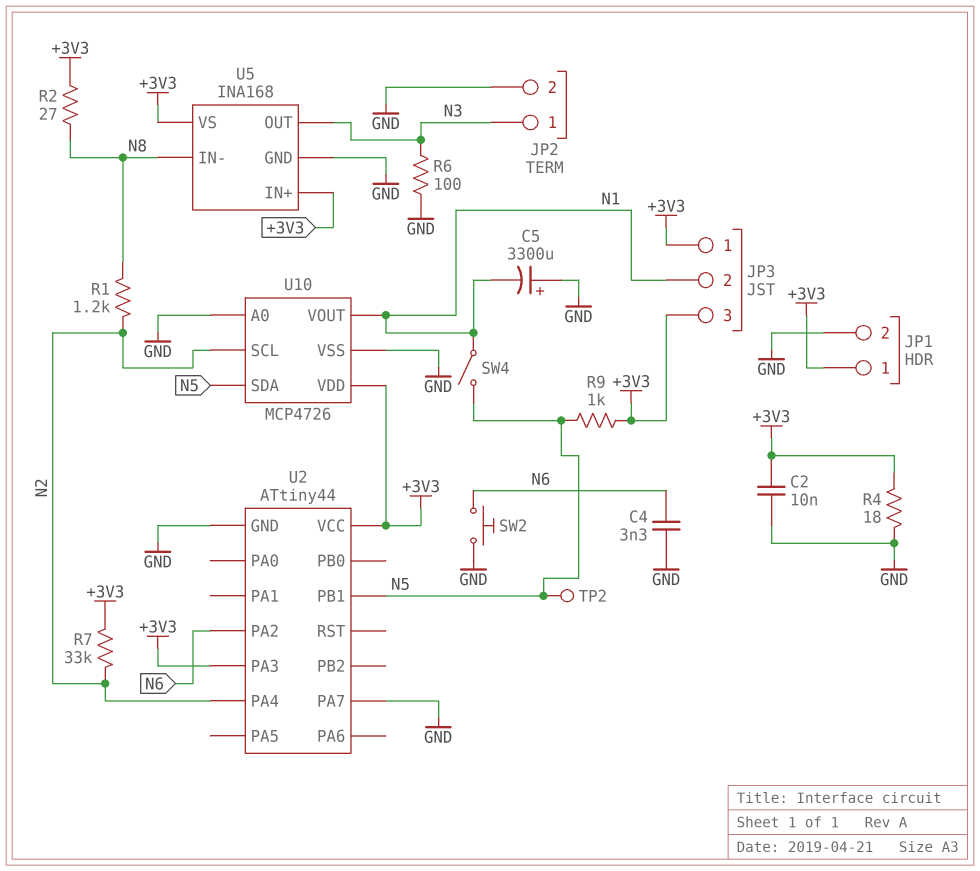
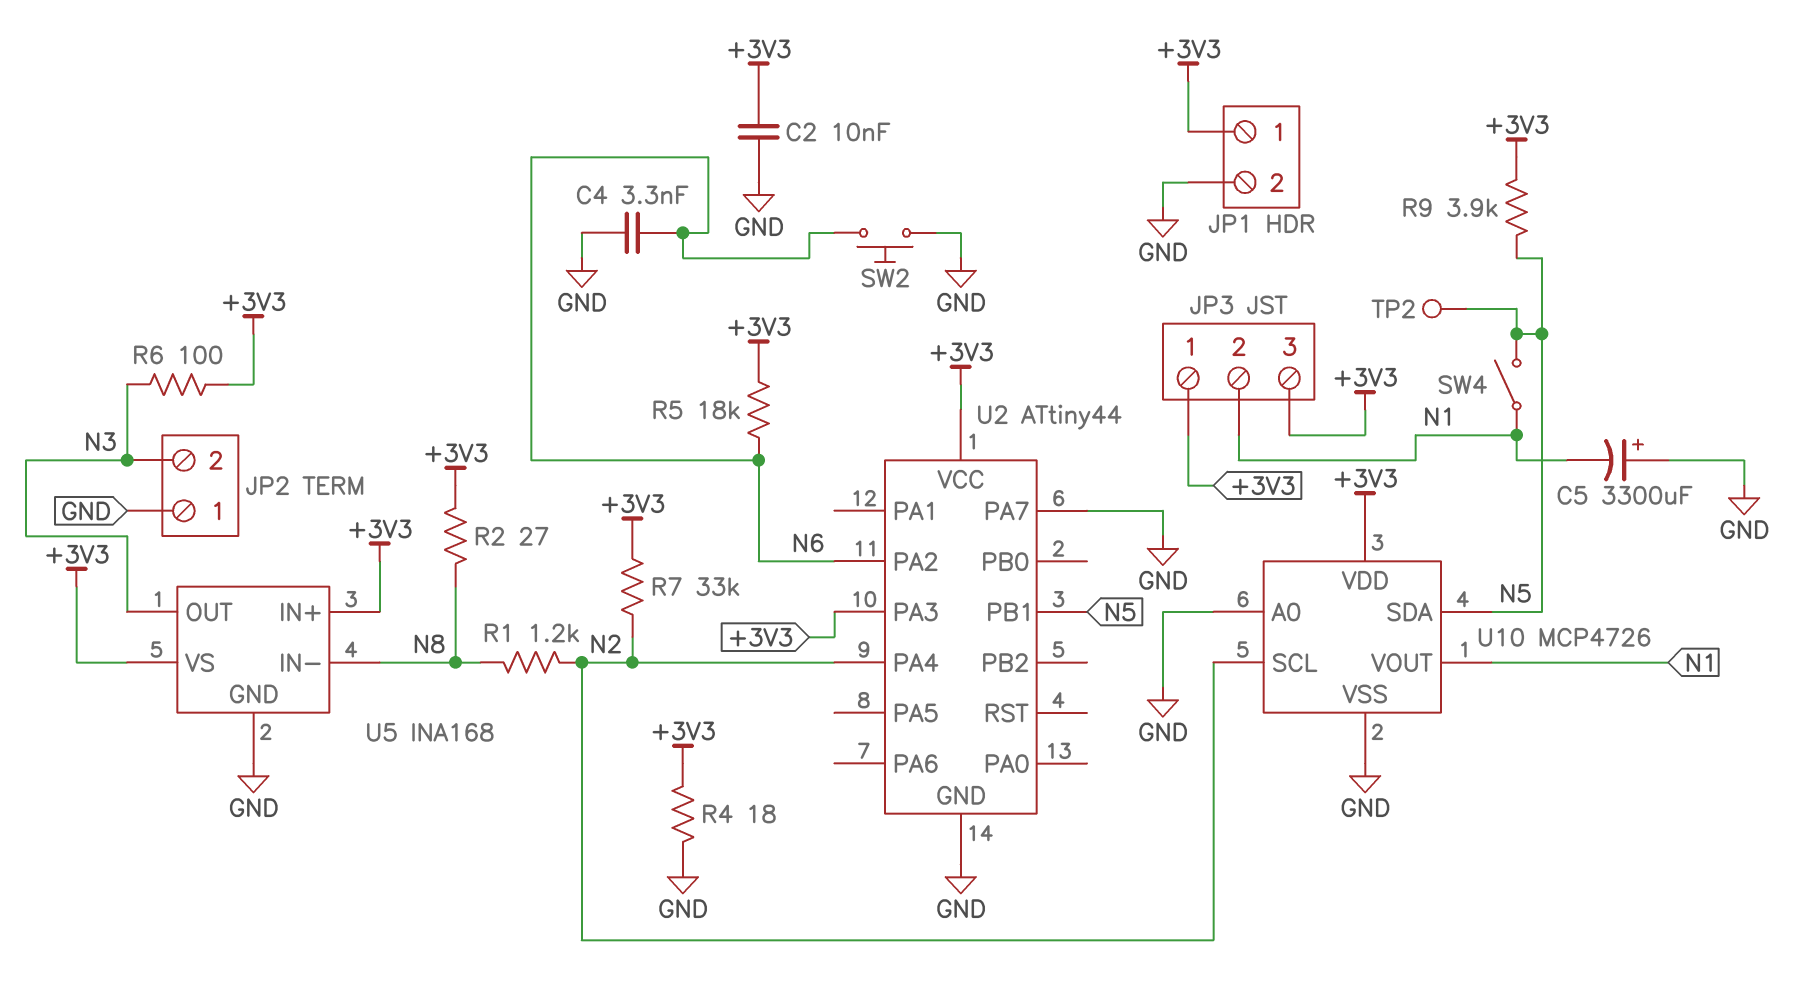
JP2 pin 1: N3 -> GND
JP2 pin 2: GND -> N3
R5: none -> 18k (+3V3, N6)
R6: 100 (GND, N3) -> 100 (+3V3, N3)
R9: 1k (+3V3, N5) -> 3.9k (+3V3, N5)

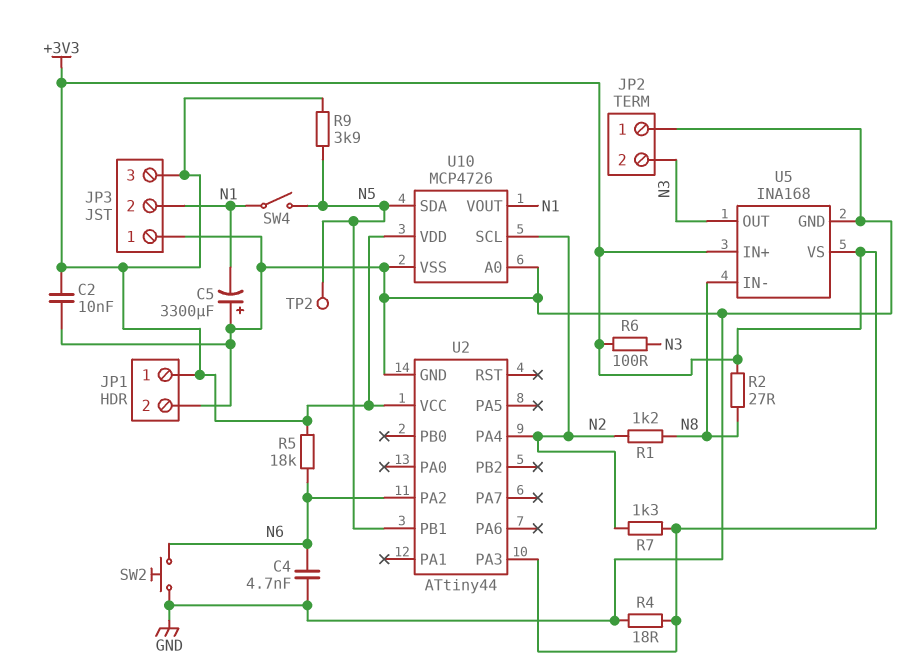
C4: 3.3nF (GND, N6) -> 4.7nF (GND, N6)
JP3 pin 1: +3V3 -> GND
R7: 33k (+3V3, N2) -> 1.3k (+3V3, N2)
U2 pin PA7: GND -> none

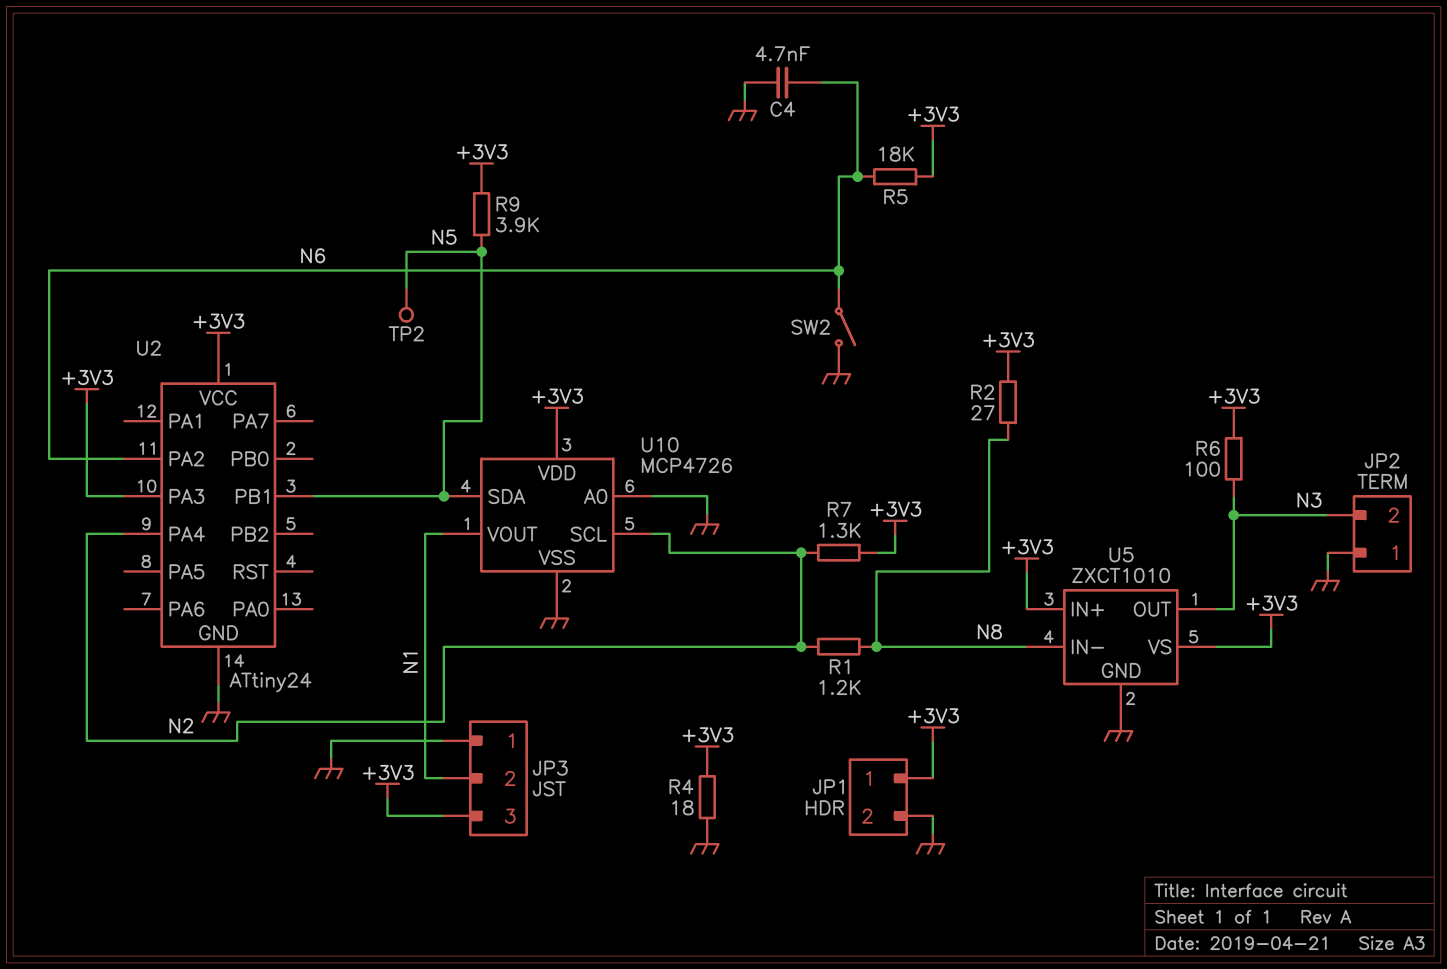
C2: 10nF (+3V3, GND) -> none
C5: 3300uF (plus GND, minus N1) -> none
SW2: button (GND, N6) -> switch (GND, N6)
SW4: switch (N1, N5) -> none
U2: ATtiny44 -> ATtiny24
U5: INA168 -> ZXCT1010

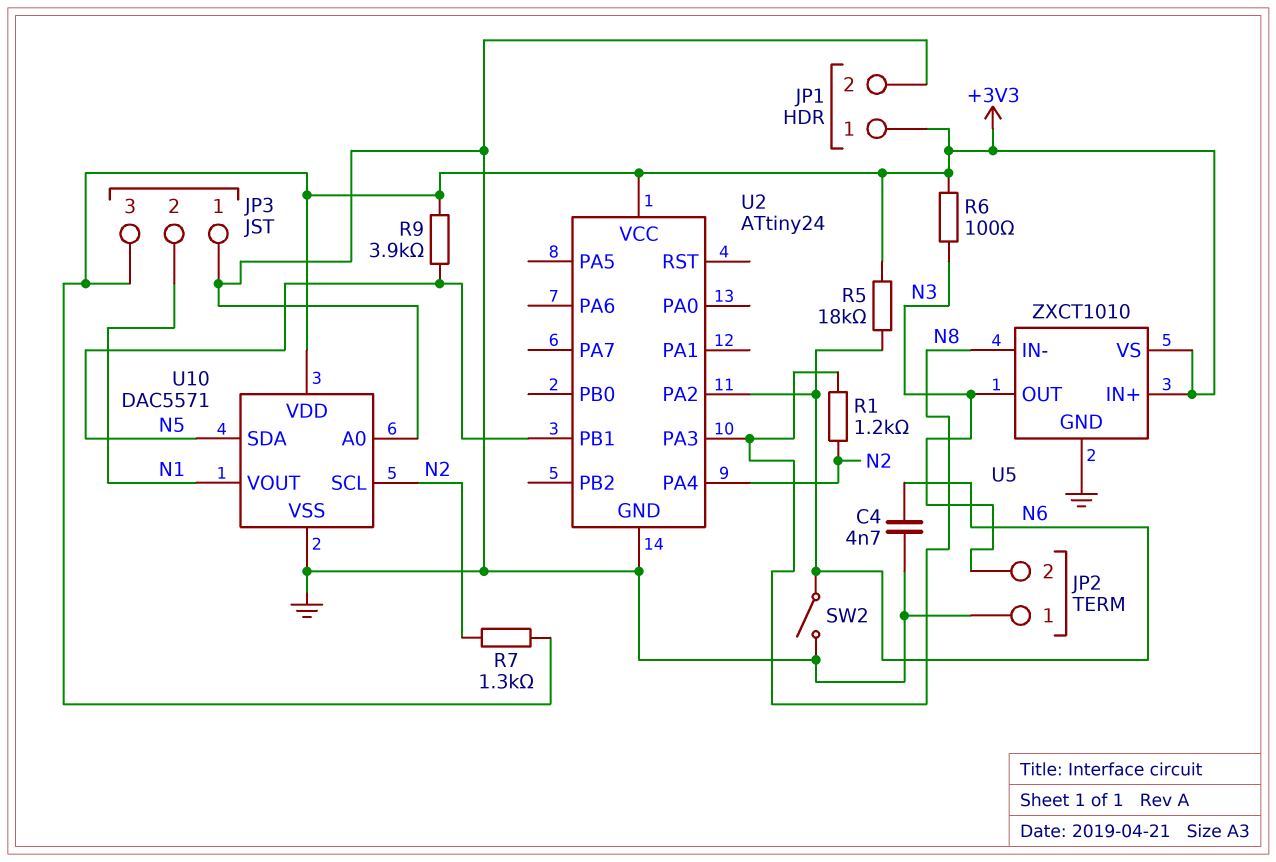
R2: 27 (+3V3, N8) -> none
R4: 18 (+3V3, GND) -> none
TP2: test point (N5) -> none
U2 pin PA3: +3V3 -> N8
U10: MCP4726 -> DAC5571

